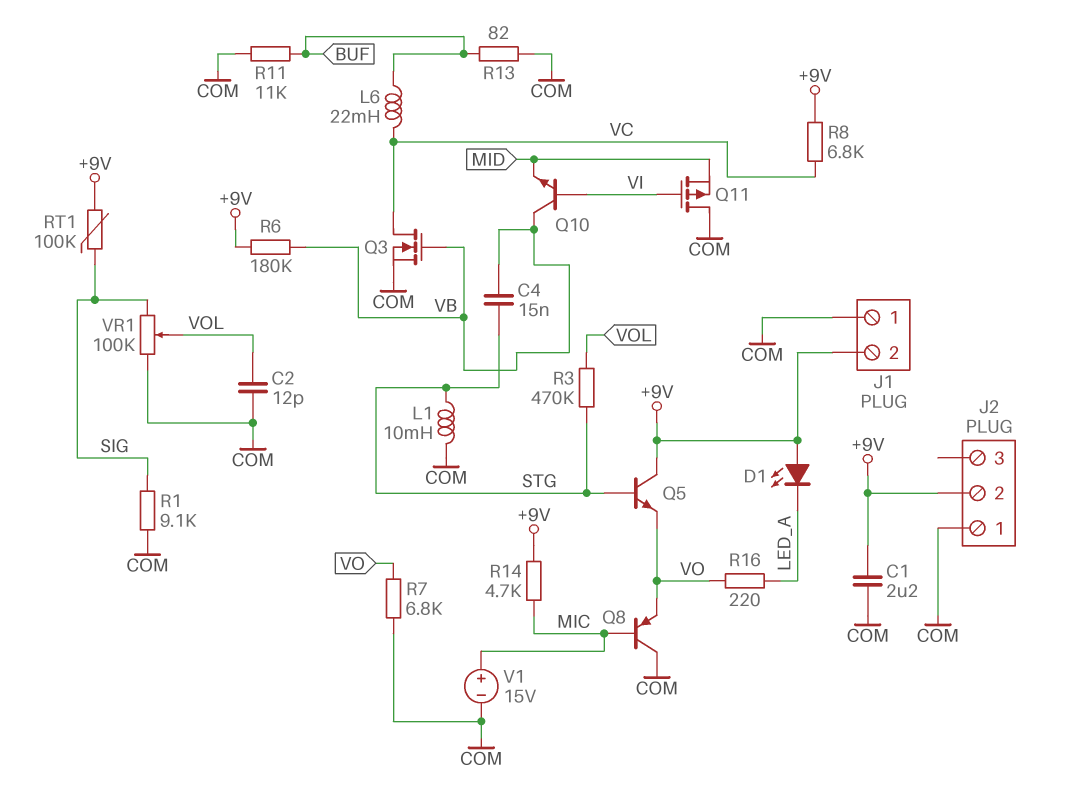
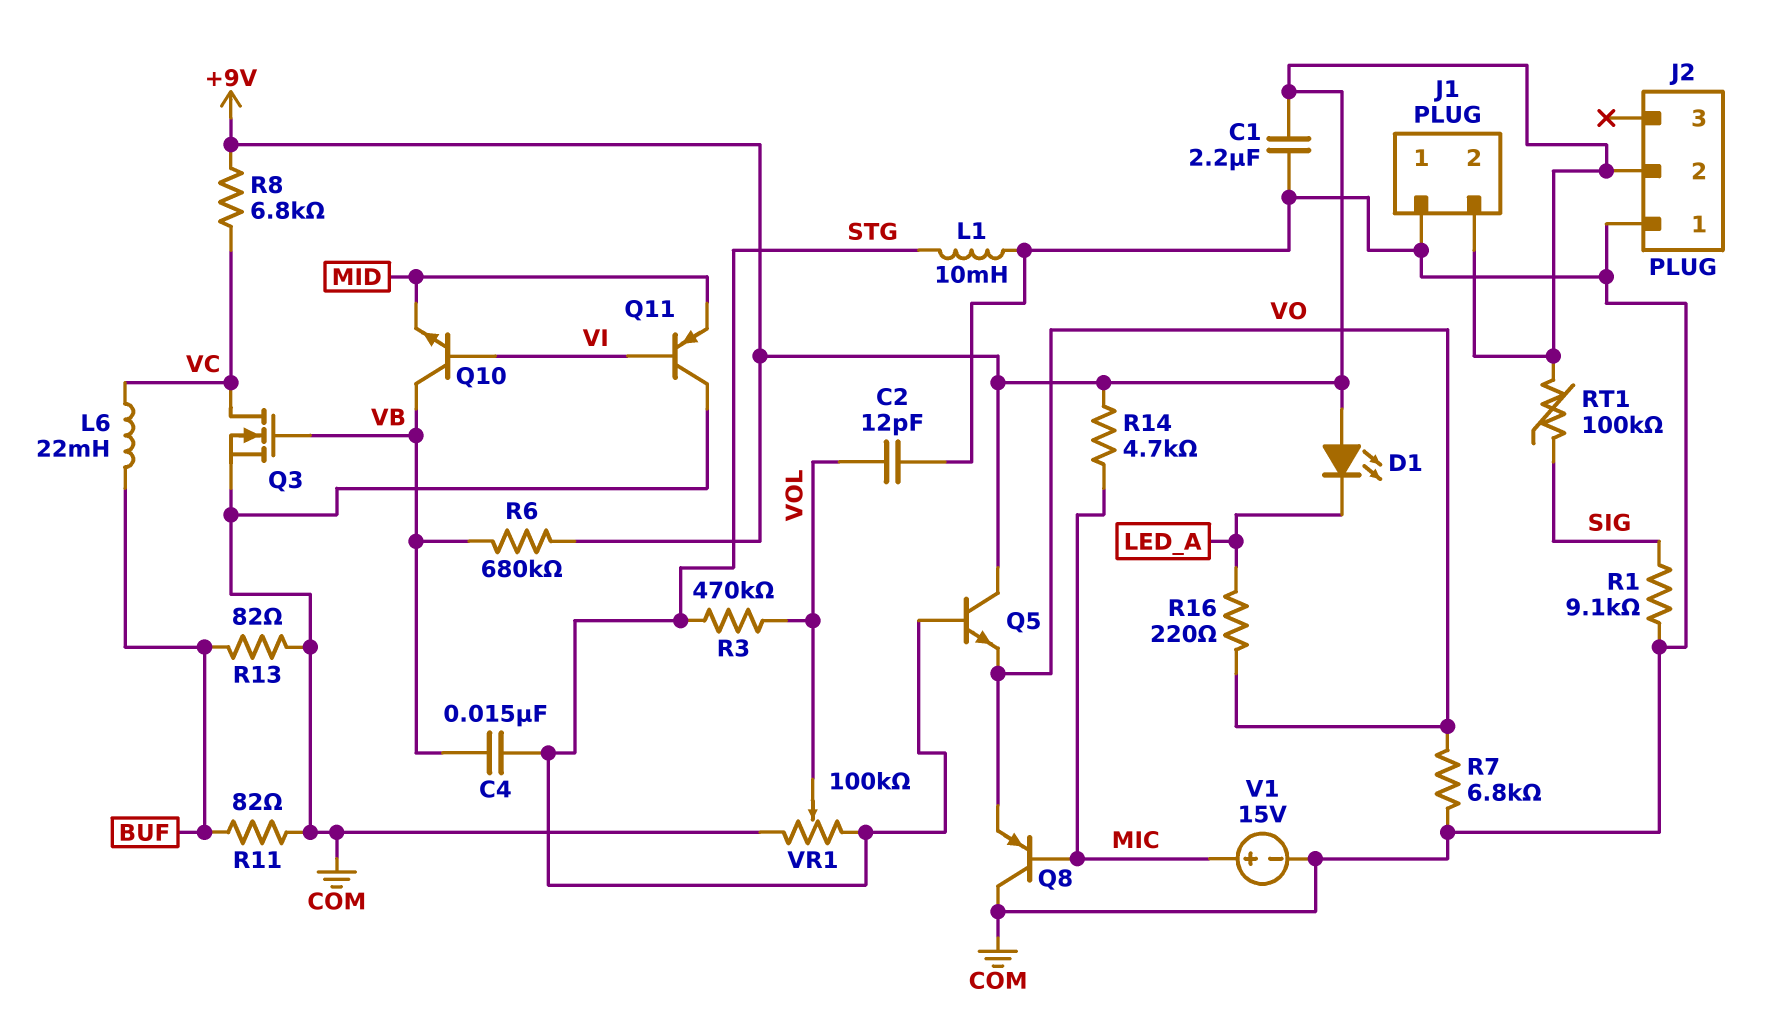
Q11: PMOS (G VI, D COM, S MID) -> PNP (B VI, C COM, E MID)
R6: 180k (+9V, VB) -> 680k (+9V, VB)
R11: 11k (BUF, COM) -> 82 (BUF, COM)
VR1: 100k (COM, SIG, wiper VOL) -> 100k (COM, STG, wiper VOL)

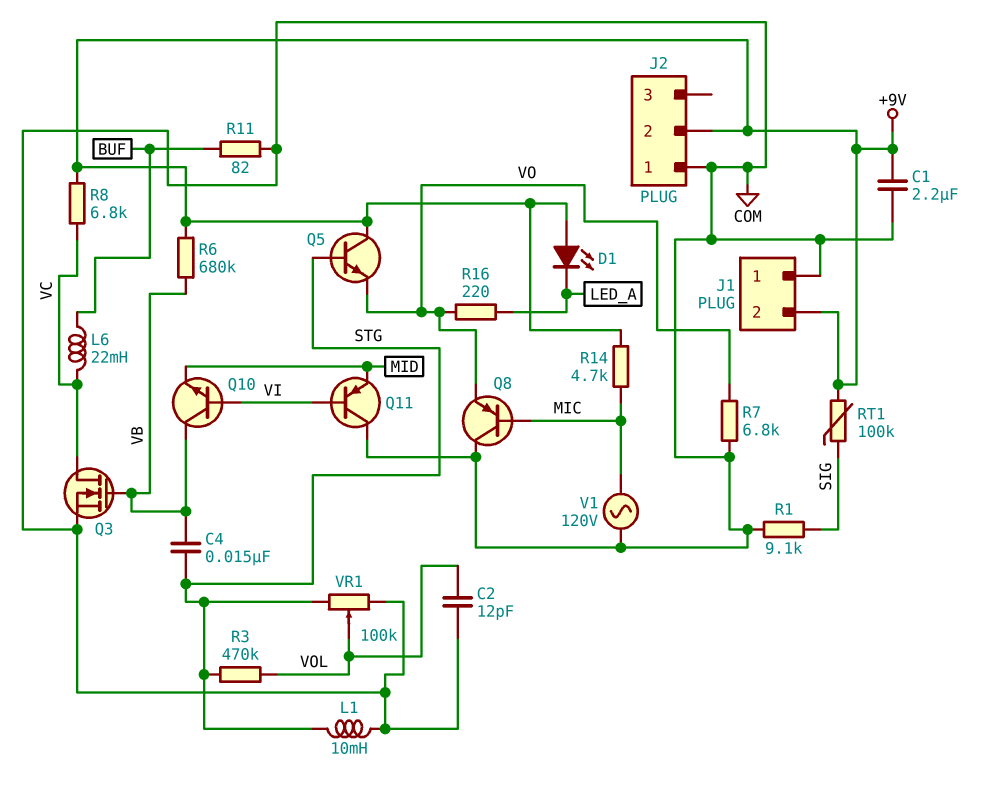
R13: 82 (BUF, COM) -> none
V1: 15V (plus MIC, minus COM) -> AC 120V (COM, MIC)

